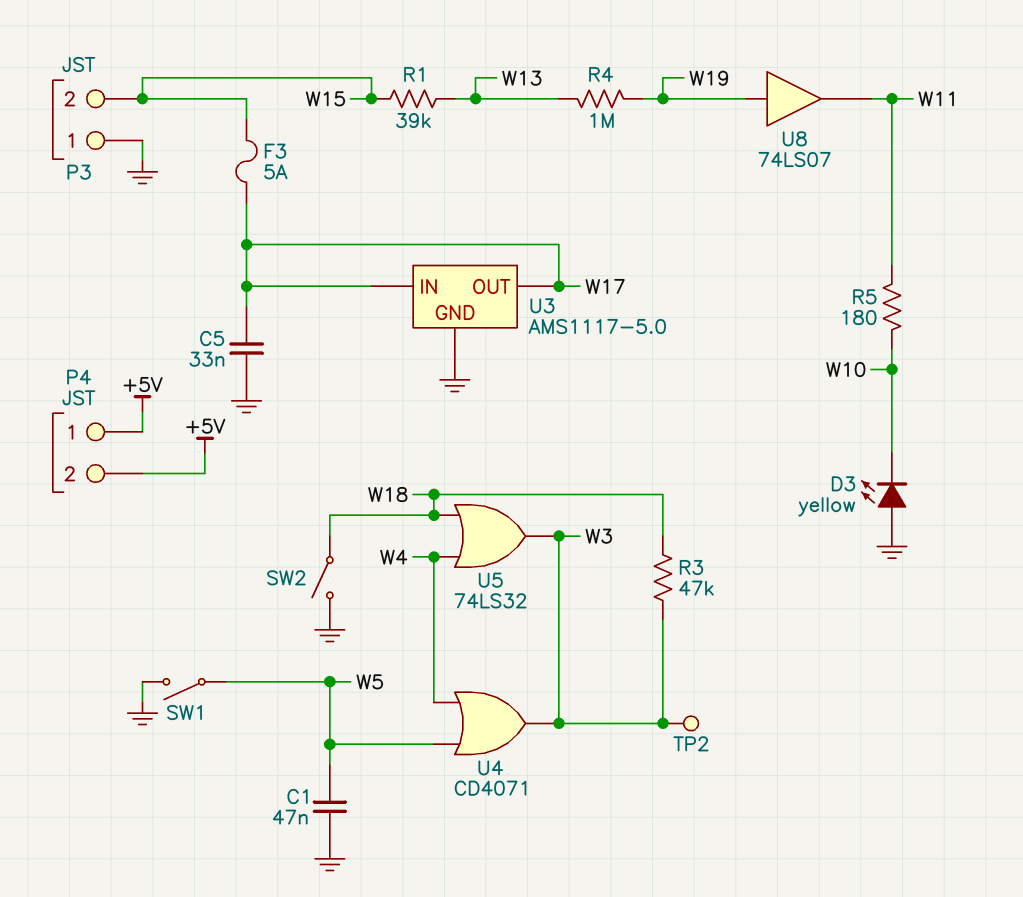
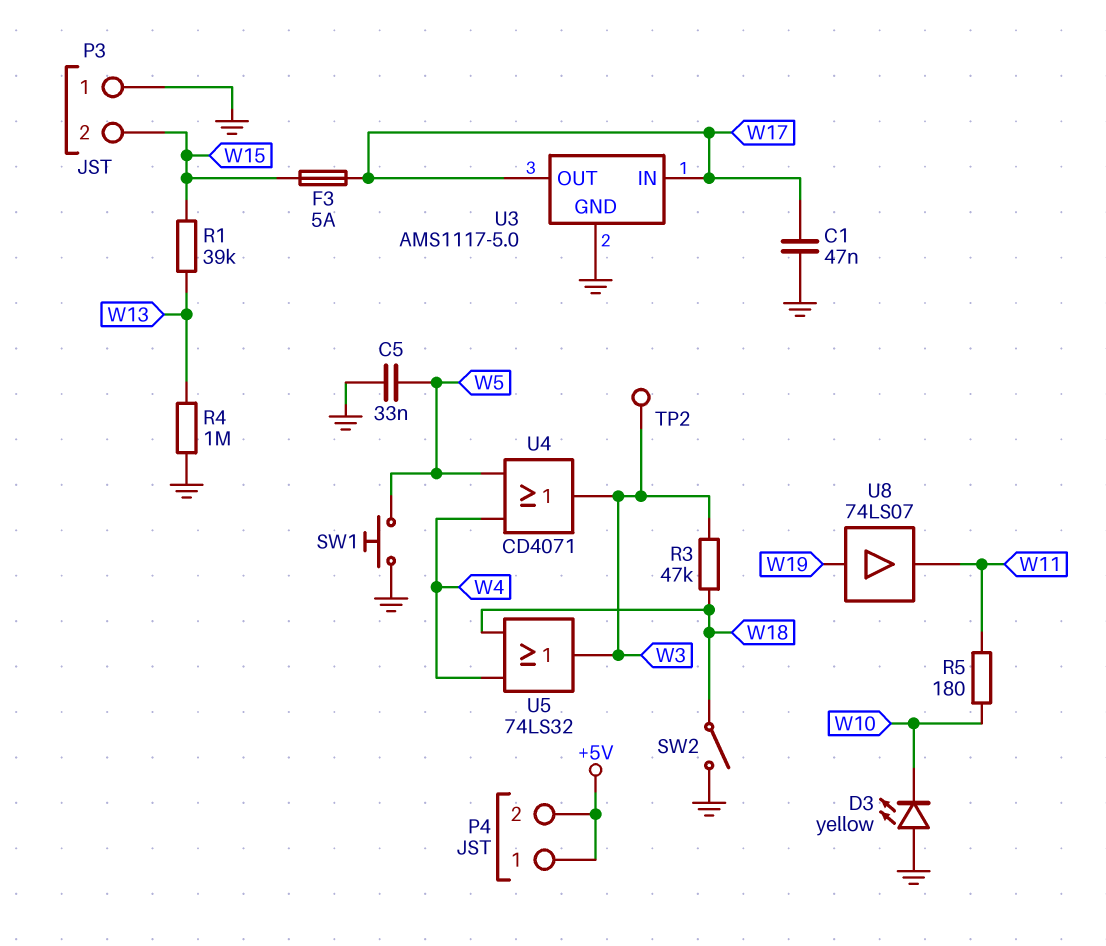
C1: 47nF (GND, W5) -> 47nF (GND, W17)
C5: 33nF (GND, W17) -> 33nF (GND, W5)
R4: 1M (W13, W19) -> 1M (GND, W13)
SW1: switch (GND, W5) -> button (GND, W5)

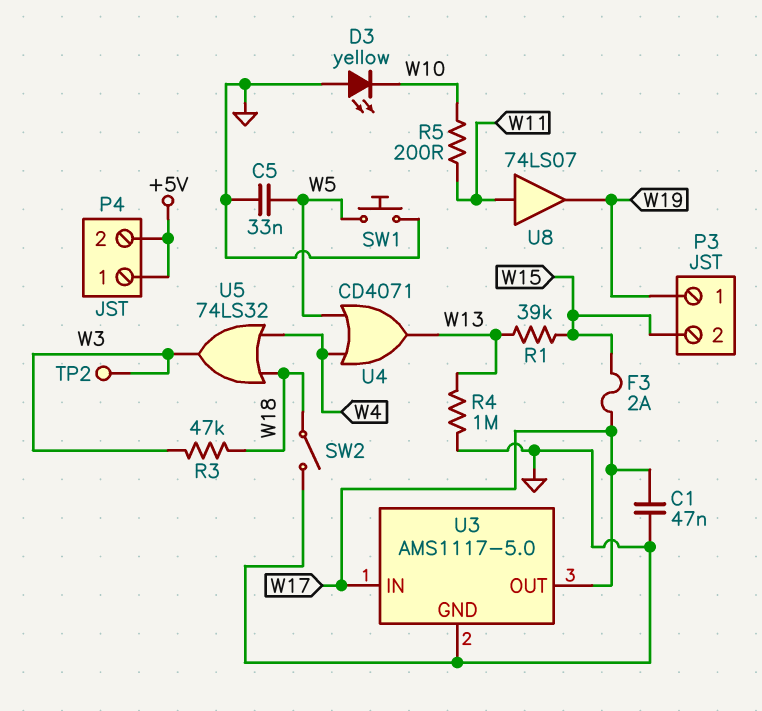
F3: 5A (W15, W17) -> 2A (W15, W17)
P3 pin 1: GND -> W19
R5: 180 (W10, W11) -> 200 (W10, W11)
U4: OR CD4071 (in W4, in W5, out W3) -> OR CD4071 (in W4, in W5, out W13)
U8: buffer 74LS07 (in W19, out W11) -> buffer 74LS07 (in W11, out W19)

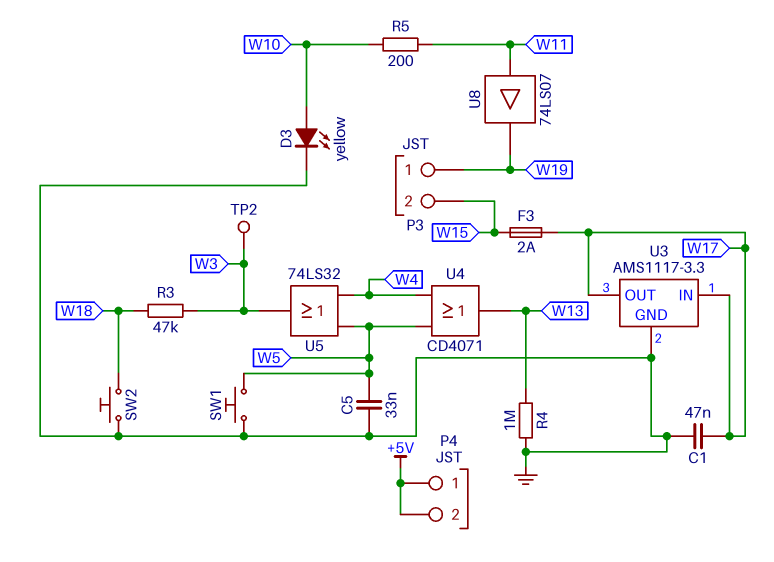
D3: LED yellow (A GND, K W10) -> LED yellow (A W10, K GND)
R1: 39k (W13, W15) -> none
SW2: switch (GND, W18) -> button (GND, W18)
U3: AMS1117-5.0 -> AMS1117-3.3
U5: OR 74LS32 (in W4, in W18, out W3) -> OR 74LS32 (in W4, in W5, out W3)

